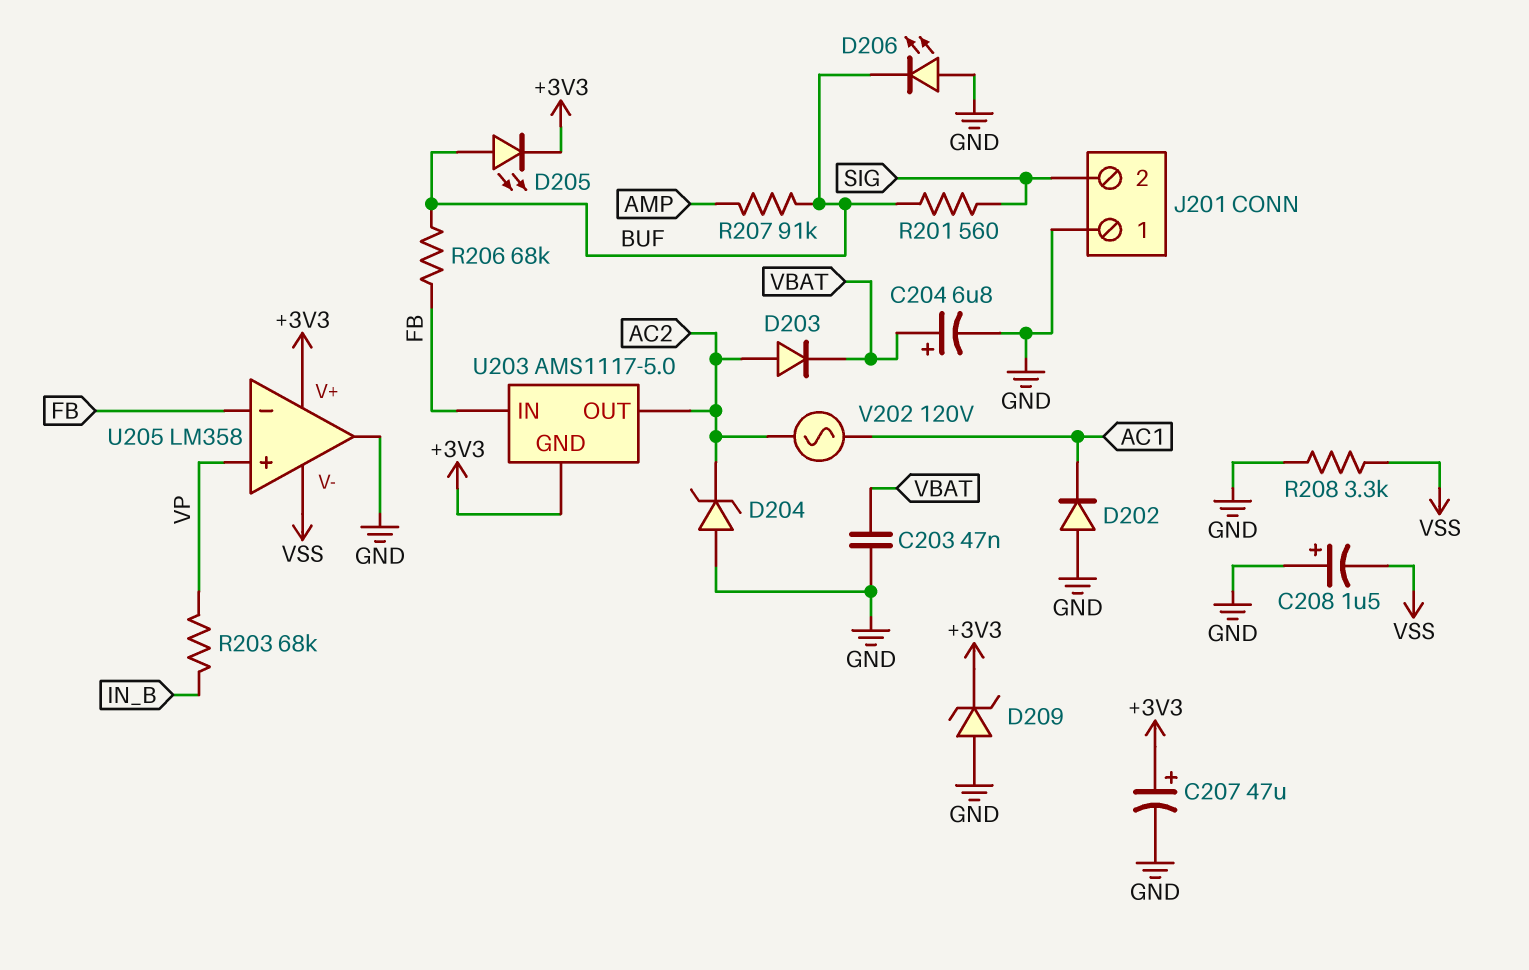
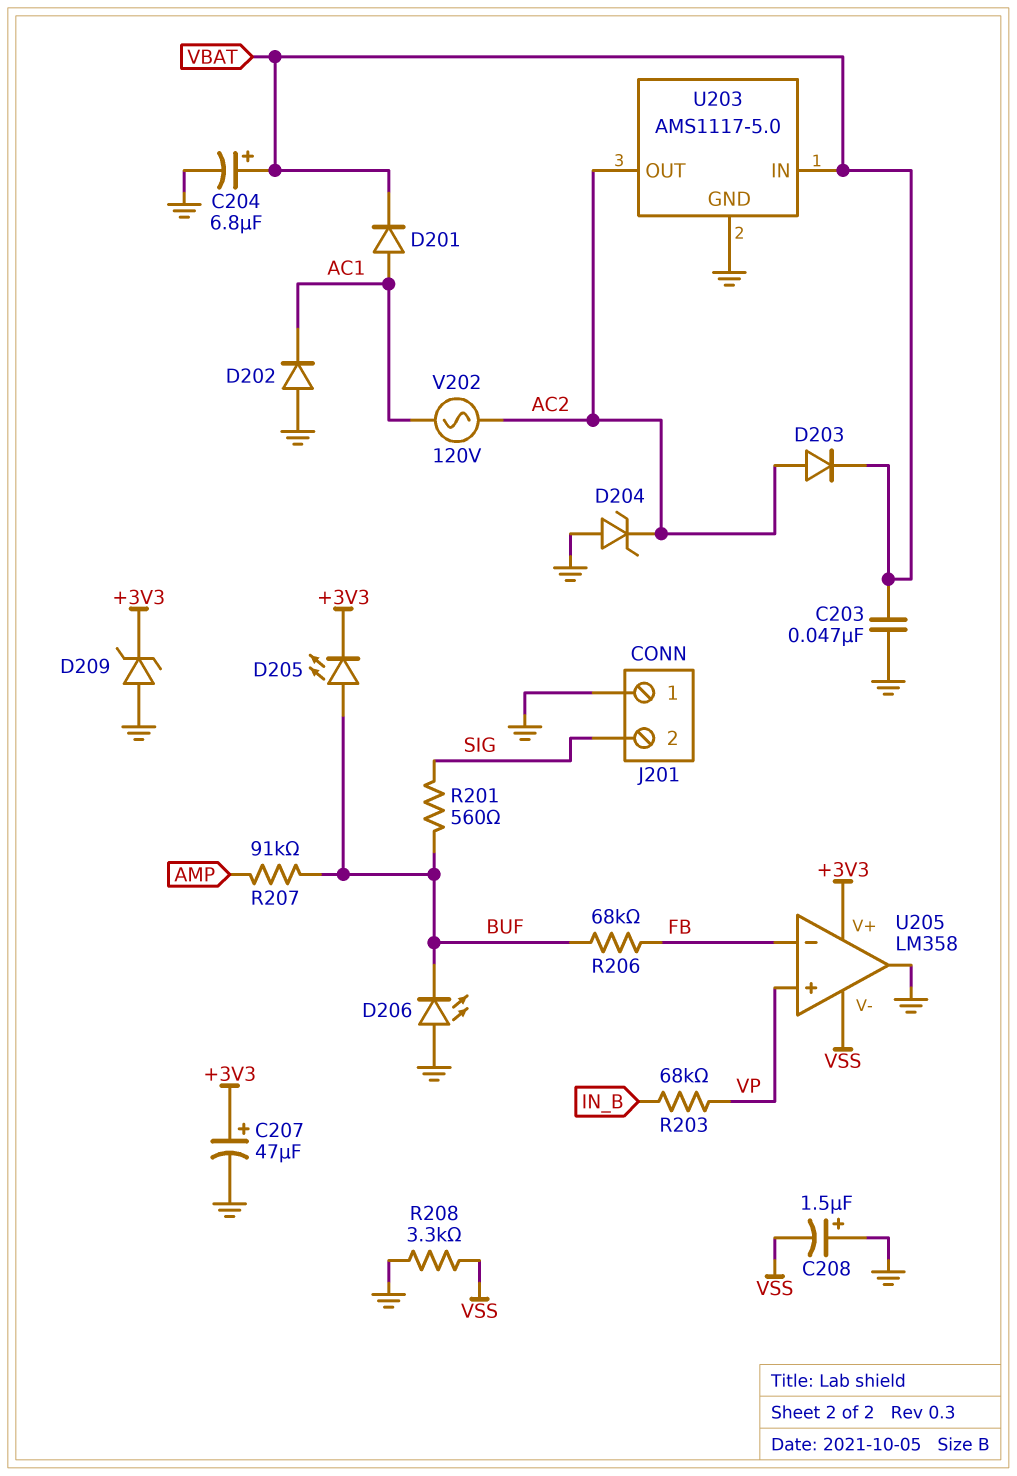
D201: none -> diode (A AC1, K VBAT)
U203 pin GND: +3V3 -> GND
U203 pin IN: FB -> VBAT

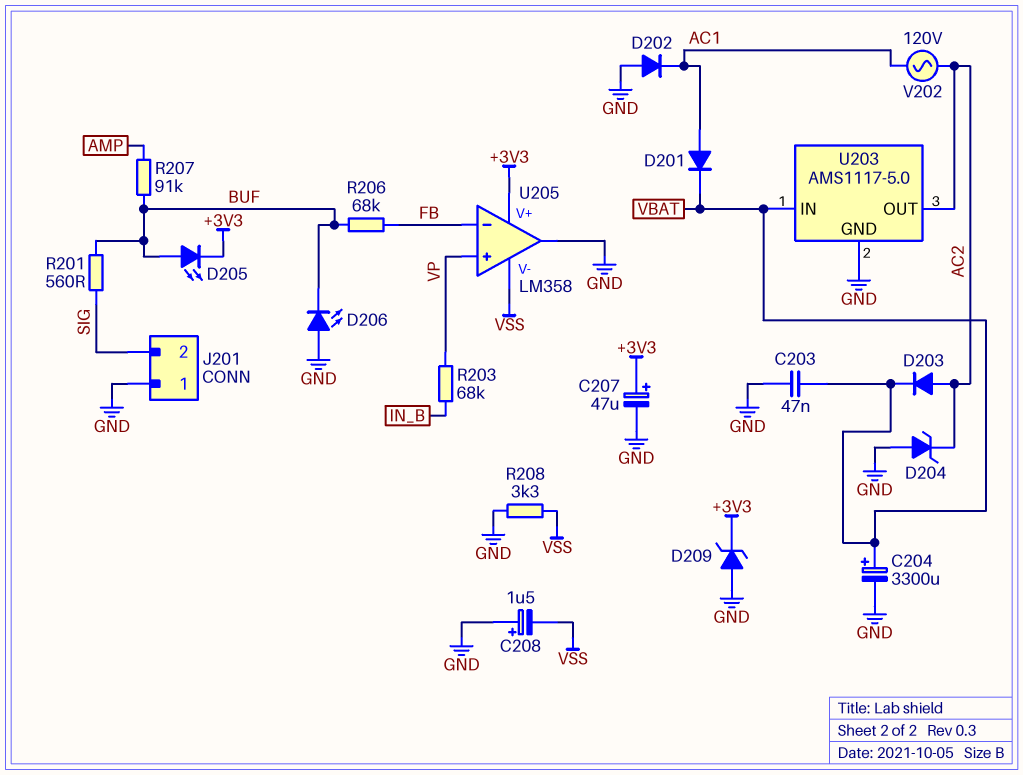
C204: 6.8uF (plus VBAT, minus GND) -> 3300uF (plus VBAT, minus GND)

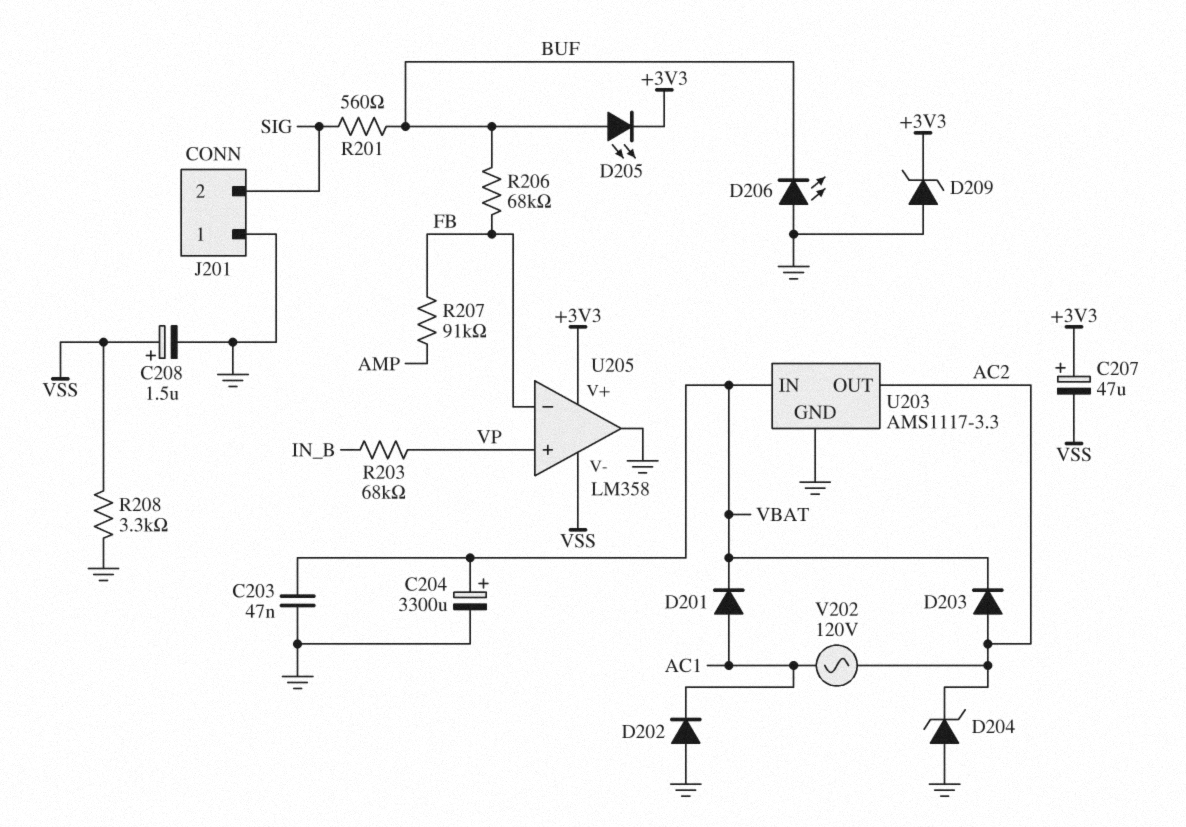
C207: 47uF (plus +3V3, minus GND) -> 47uF (plus +3V3, minus VSS)
C208: 1.5uF (plus GND, minus VSS) -> 1.5uF (plus VSS, minus GND)
R207: 91k (AMP, BUF) -> 91k (AMP, FB)
U203: AMS1117-5.0 -> AMS1117-3.3

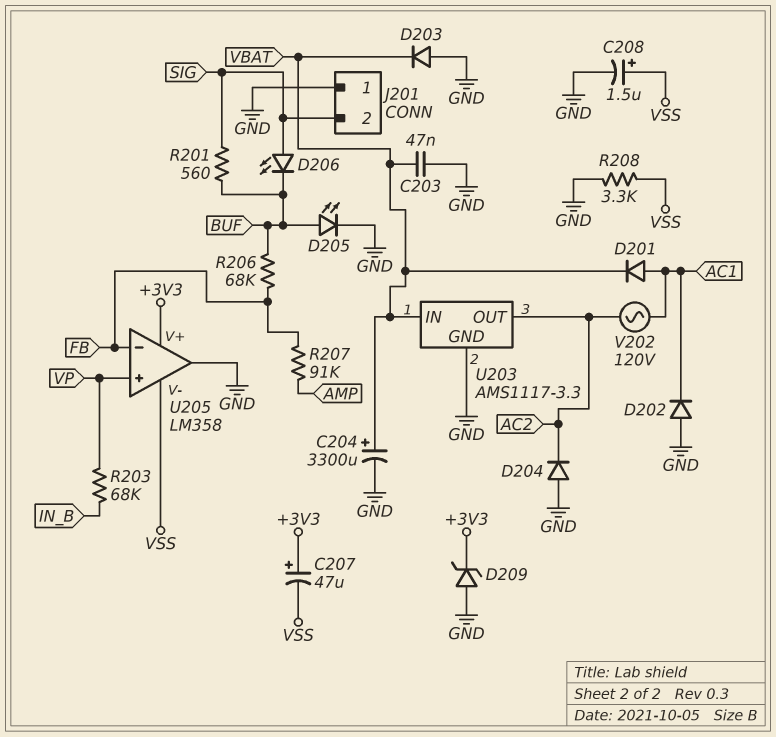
D203: diode (A AC2, K VBAT) -> diode (A GND, K VBAT)
D204: zener (A GND, K AC2) -> diode (A GND, K AC2)
D205: LED (A BUF, K +3V3) -> LED (A BUF, K GND)
D206: LED (A GND, K BUF) -> LED (A SIG, K BUF)

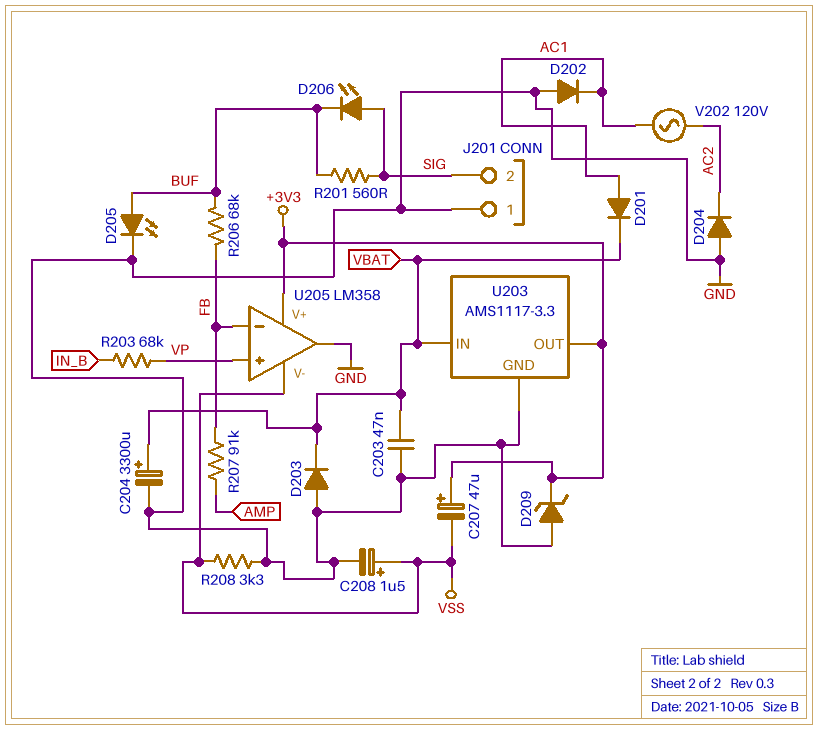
U203 pin OUT: AC2 -> +3V3

